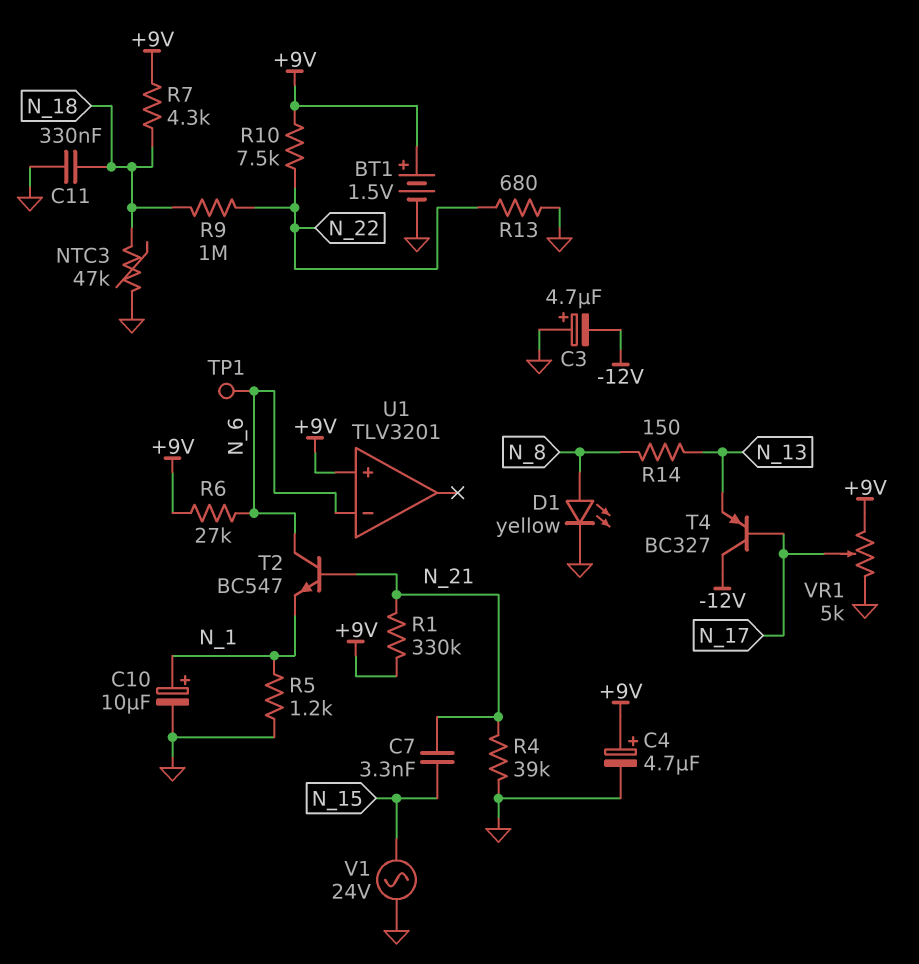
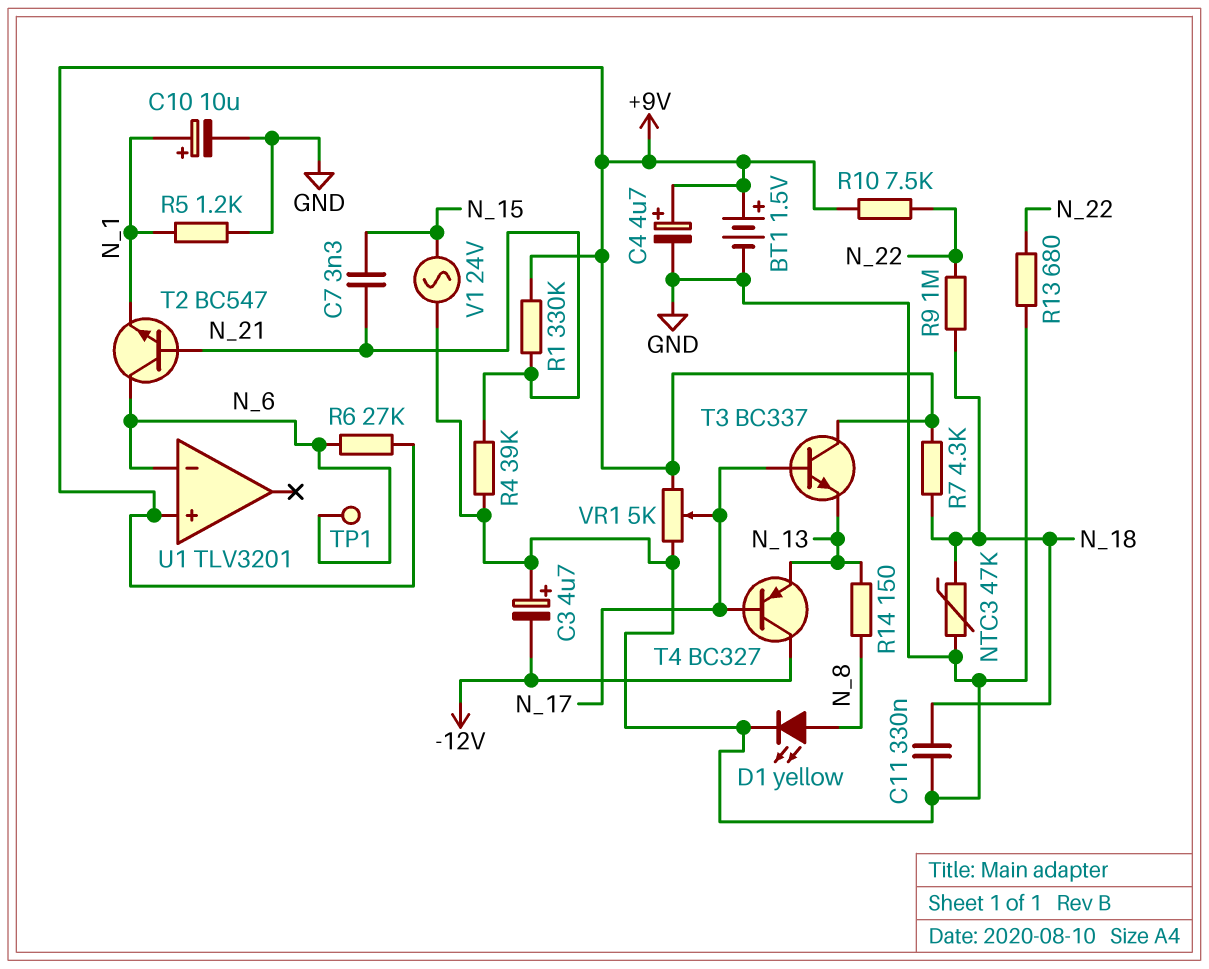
T3: none -> NPN BC337 (B N_17, C +9V, E N_13)

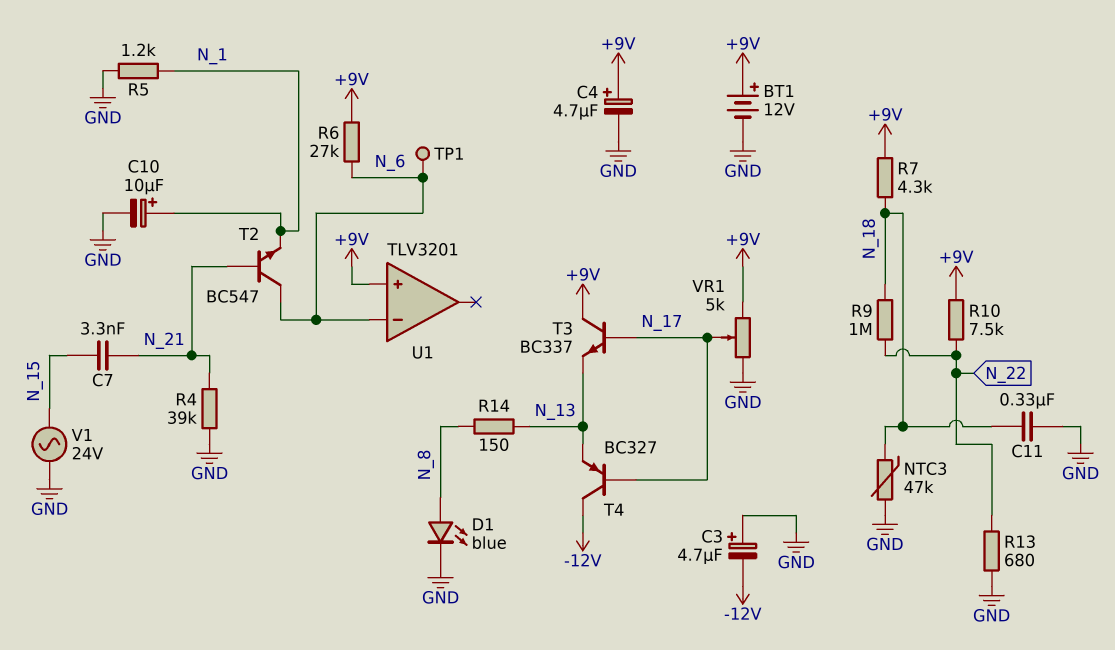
BT1: 1.5V (plus +9V, minus GND) -> 12V (plus +9V, minus GND)
D1: LED yellow (A N_8, K GND) -> LED blue (A N_8, K GND)
R1: 330k (+9V, N_21) -> none

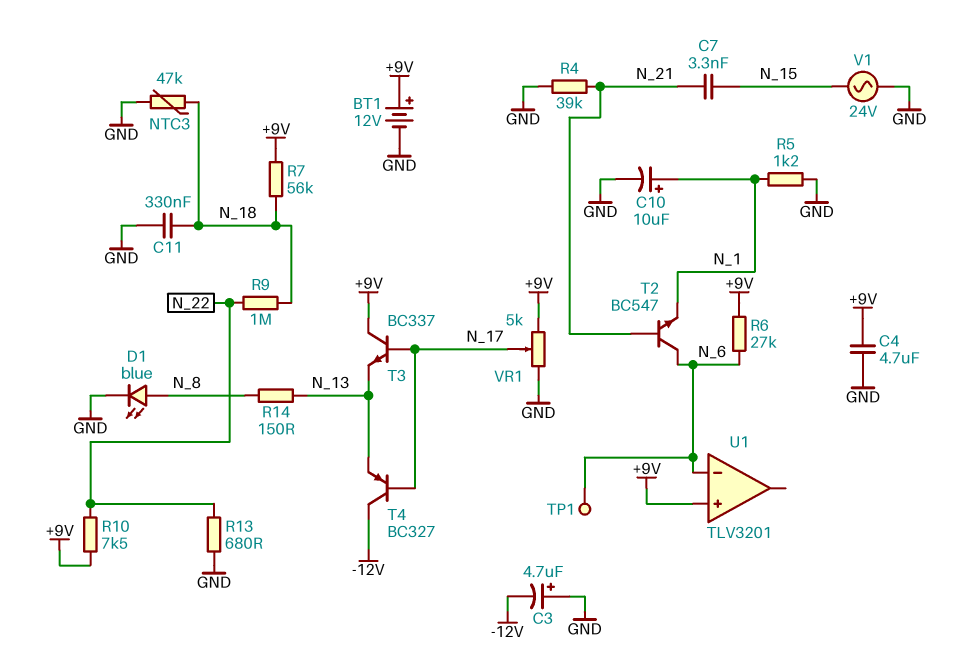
C4: 4.7uF (plus +9V, minus GND) -> 4.7uF (+9V, GND)
R7: 4.3k (+9V, N_18) -> 56k (+9V, N_18)

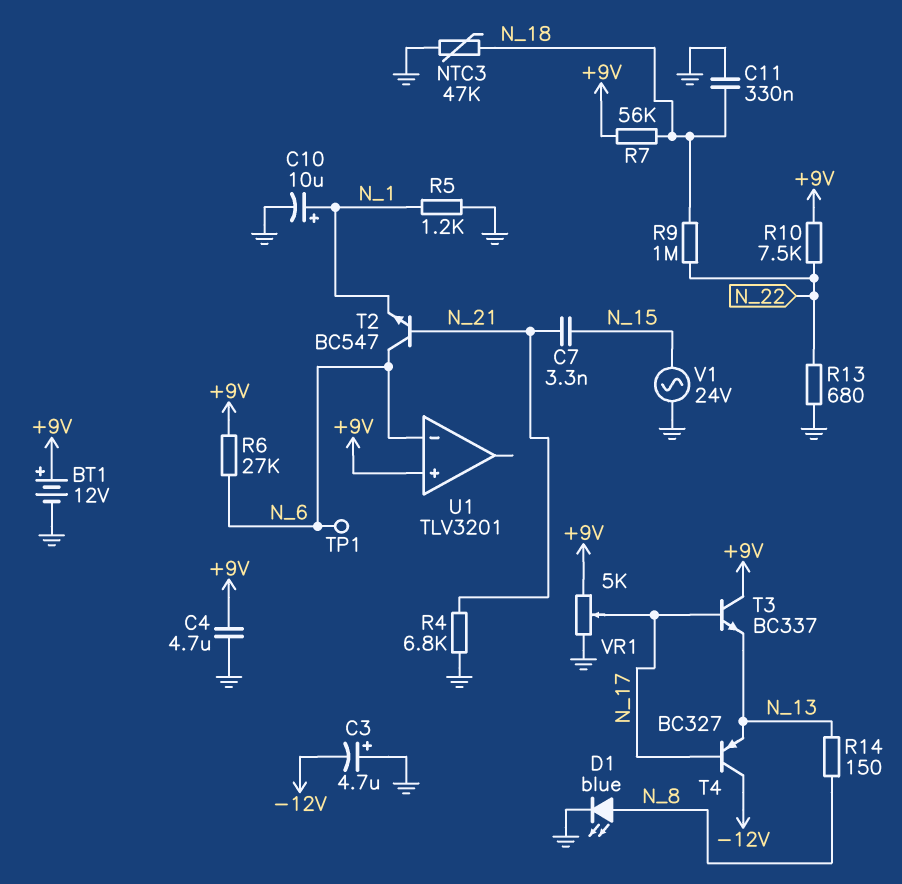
R4: 39k (GND, N_21) -> 6.8k (GND, N_21)

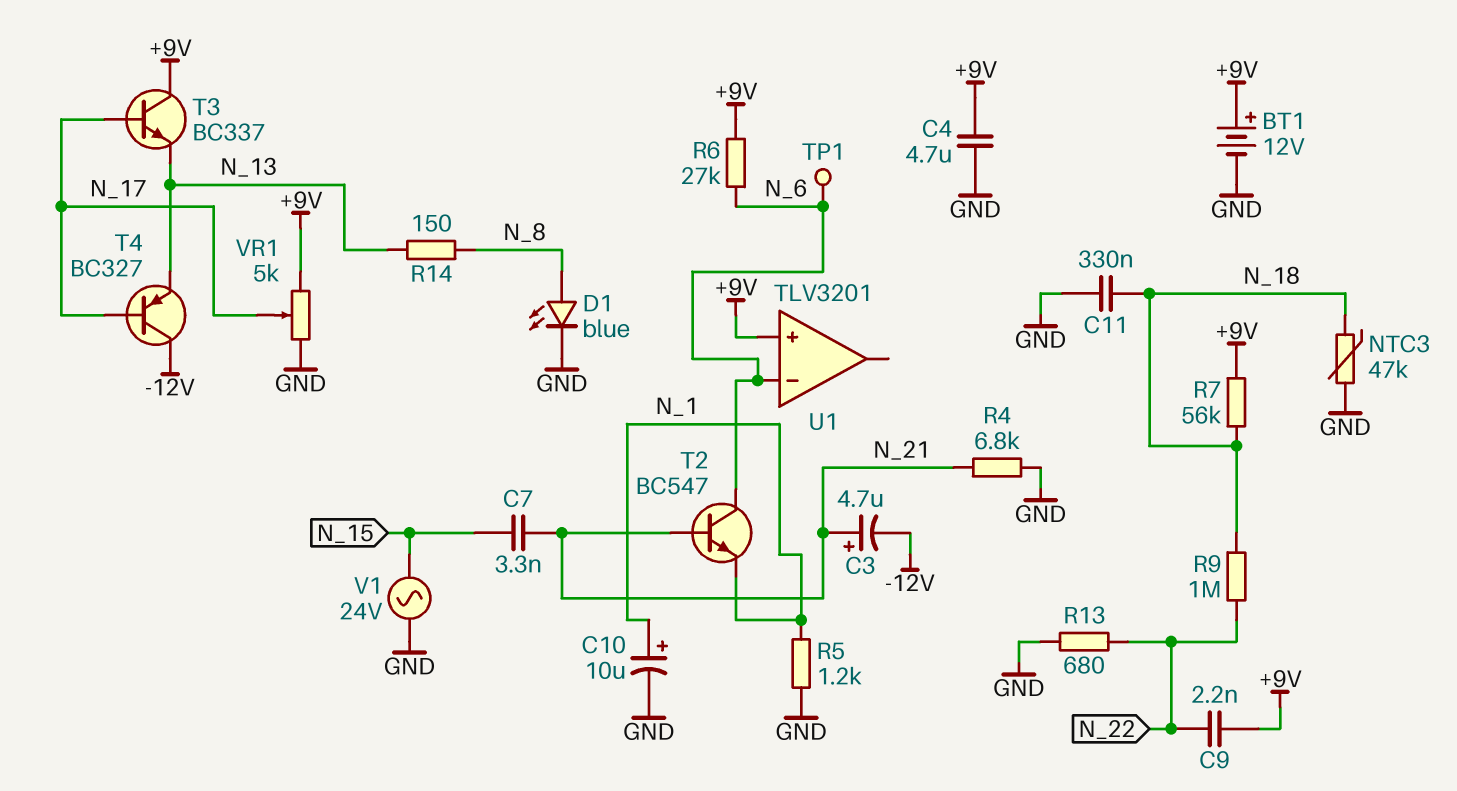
C3: 4.7uF (plus GND, minus -12V) -> 4.7uF (plus N_21, minus -12V)
C9: none -> 2.2nF (+9V, N_22)
R10: 7.5k (+9V, N_22) -> none

